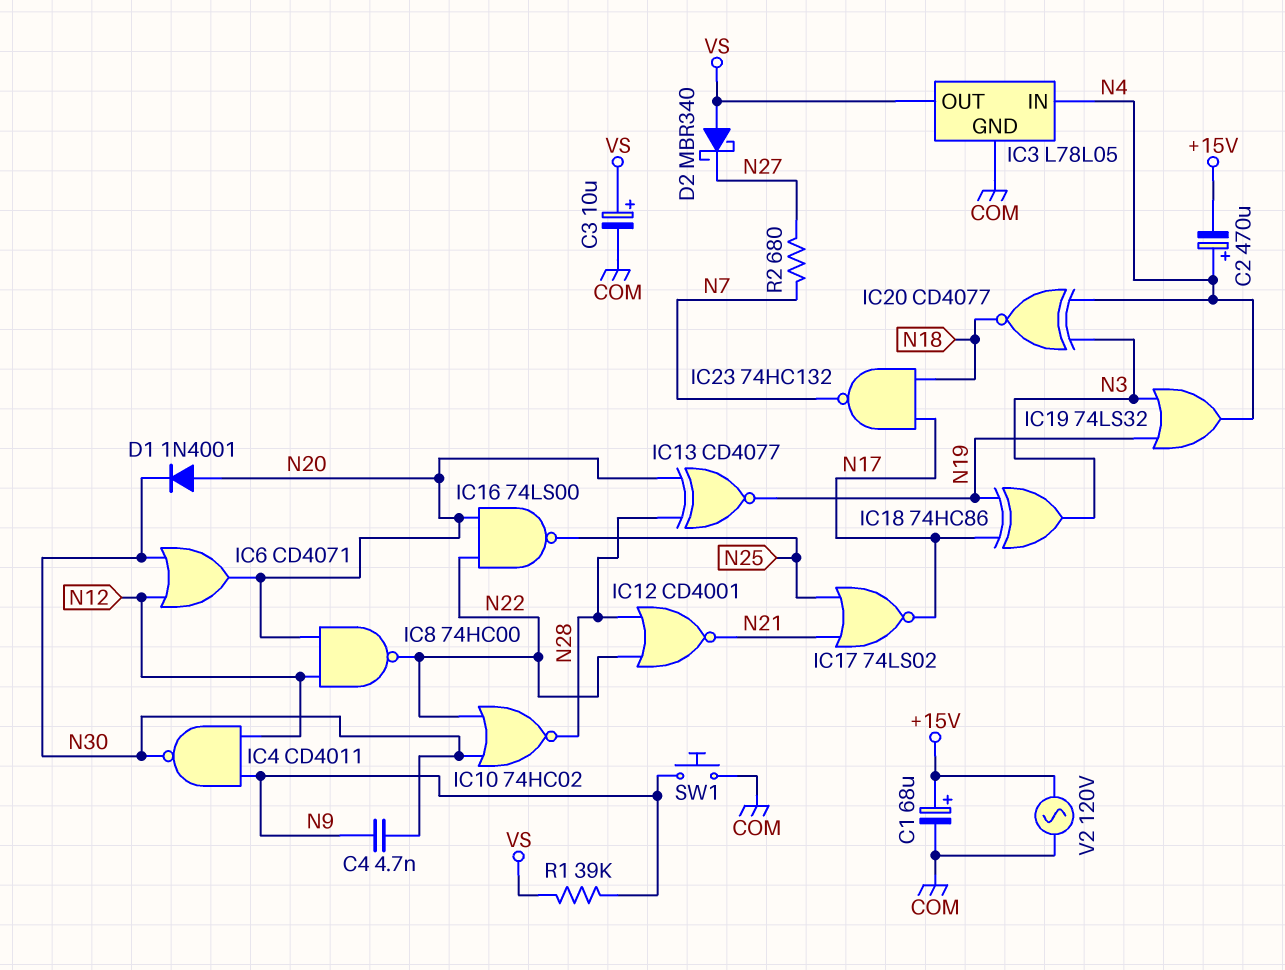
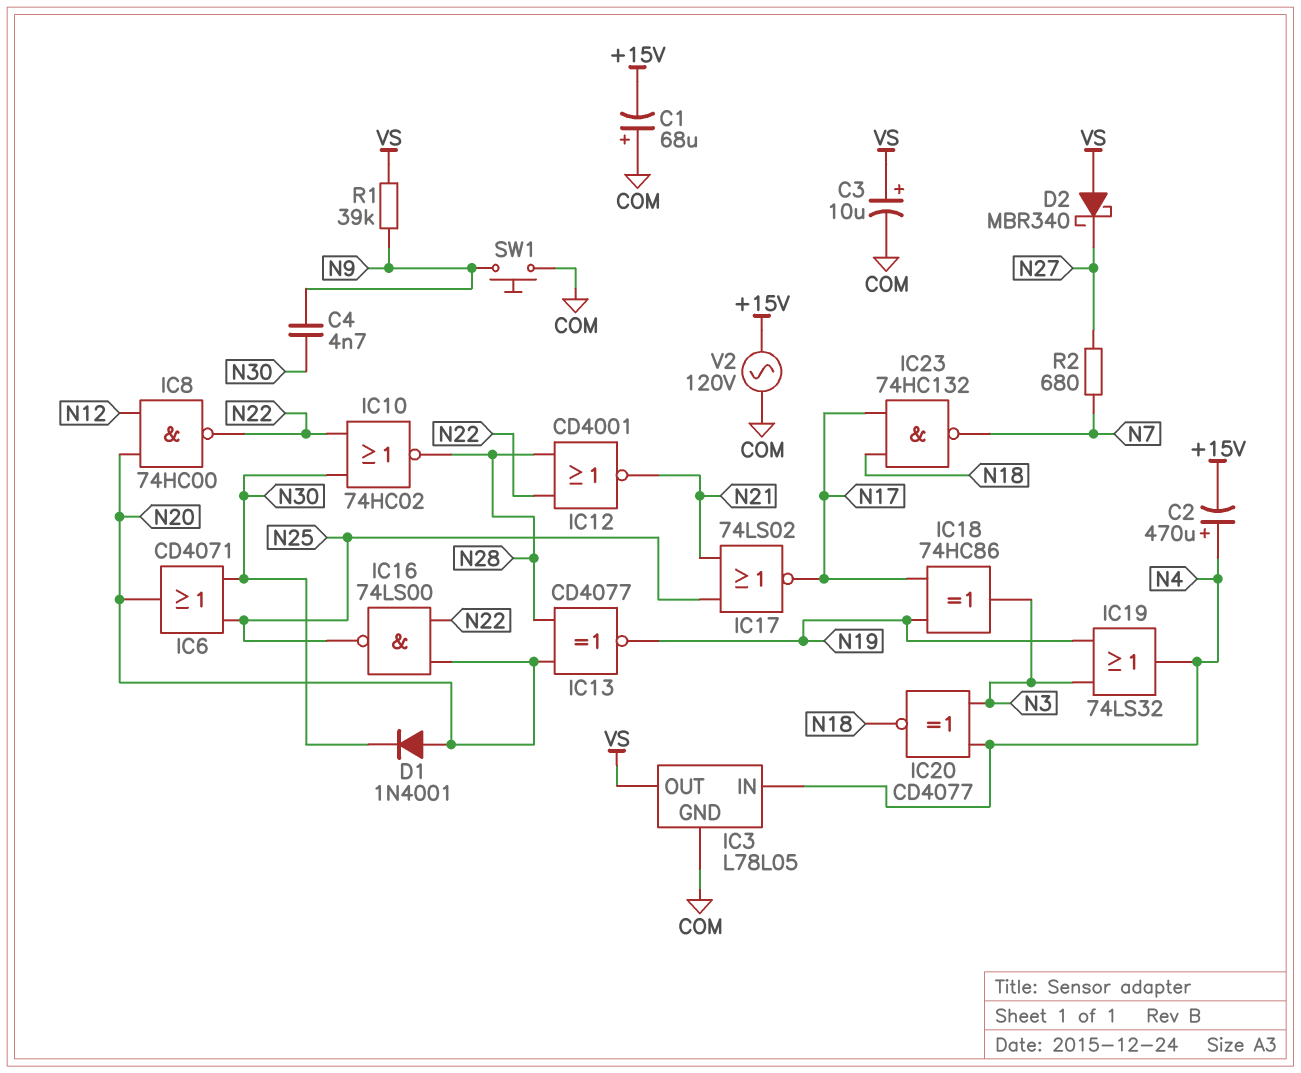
C1: 68uF (plus +15V, minus COM) -> 68uF (plus COM, minus +15V)
IC4: NAND CD4011 (in N9, in N12, out N30) -> none
IC6: OR CD4071 (in N12, in N30, out N20) -> OR CD4071 (in N25, in N30, out N20)

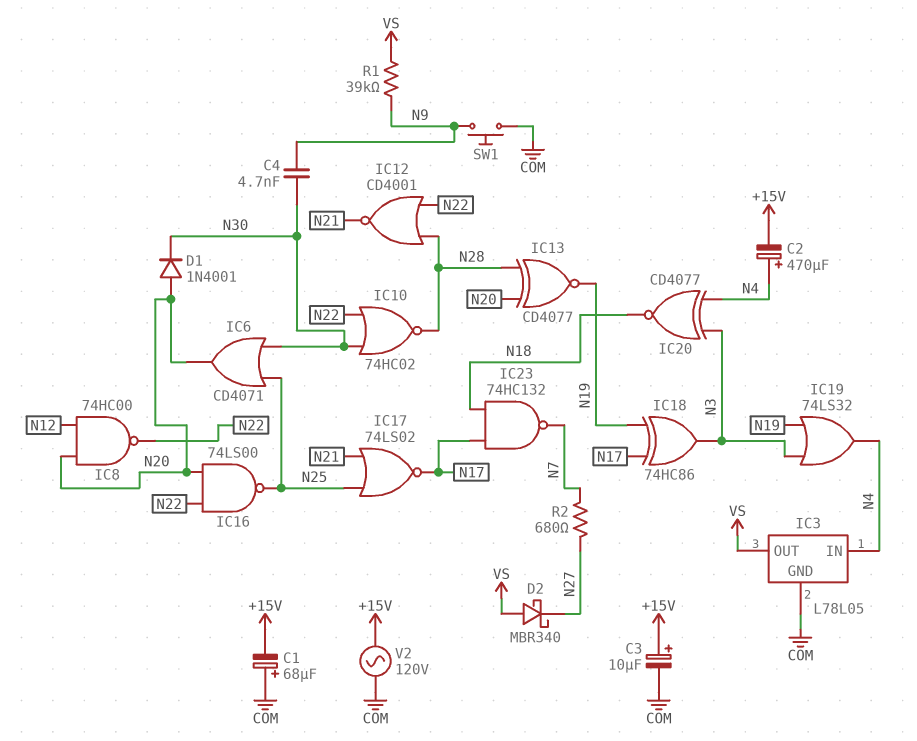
C3: 10uF (plus VS, minus COM) -> 10uF (plus +15V, minus COM)

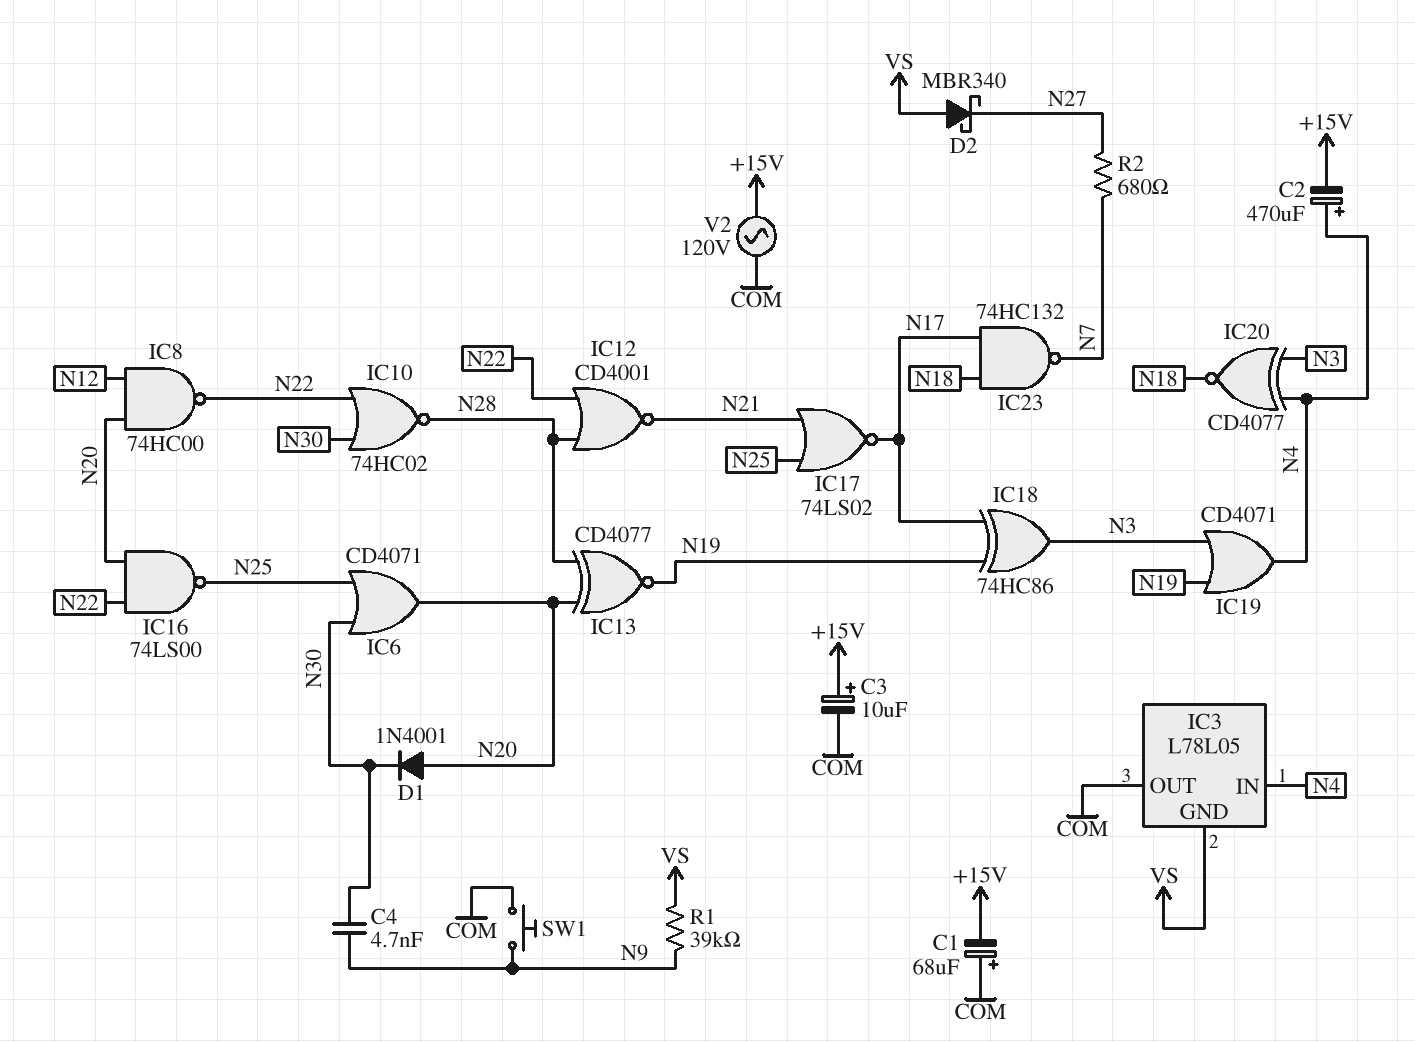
IC3 pin GND: COM -> VS
IC3 pin OUT: VS -> COM
IC19: OR 74LS32 (in N3, in N19, out N4) -> OR CD4071 (in N3, in N19, out N4)

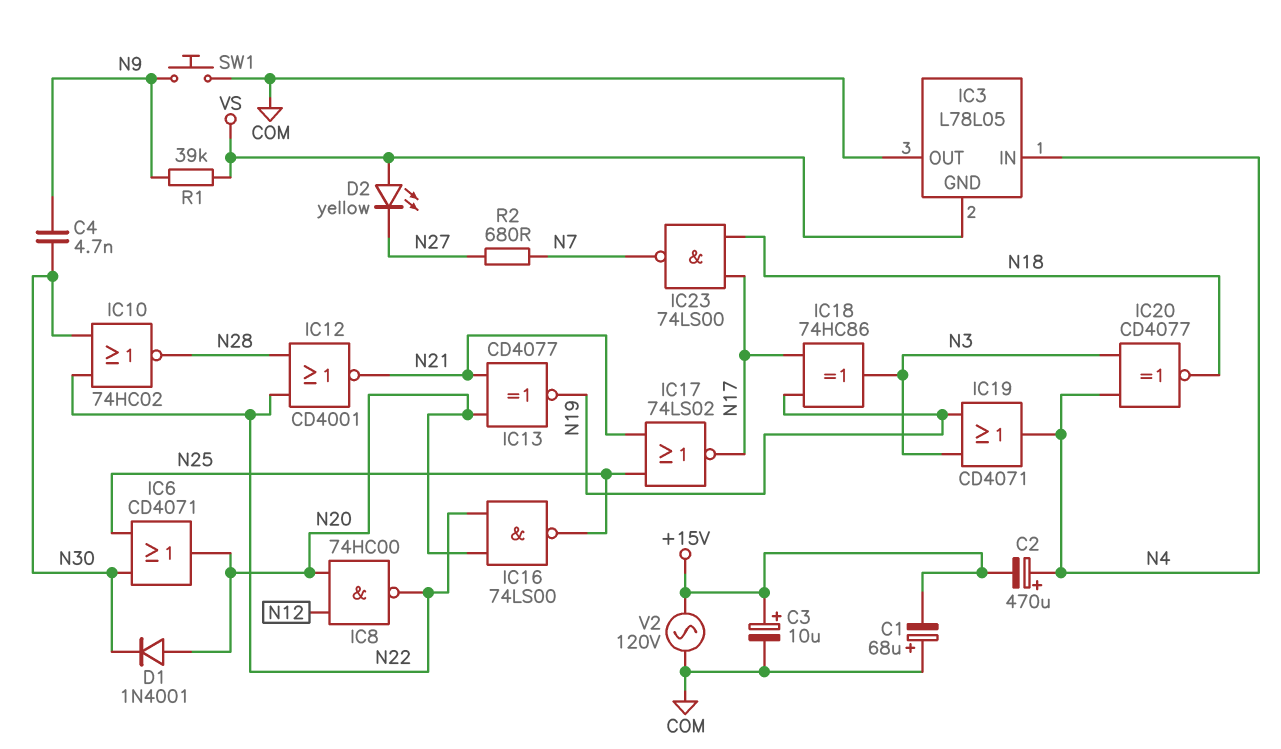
D2: schottky MBR340 (A VS, K N27) -> LED yellow (A VS, K N27)
IC13: XNOR CD4077 (in N20, in N28, out N19) -> XNOR CD4077 (in N20, in N21, out N19)
IC23: NAND 74HC132 (in N17, in N18, out N7) -> NAND 74LS00 (in N17, in N18, out N7)

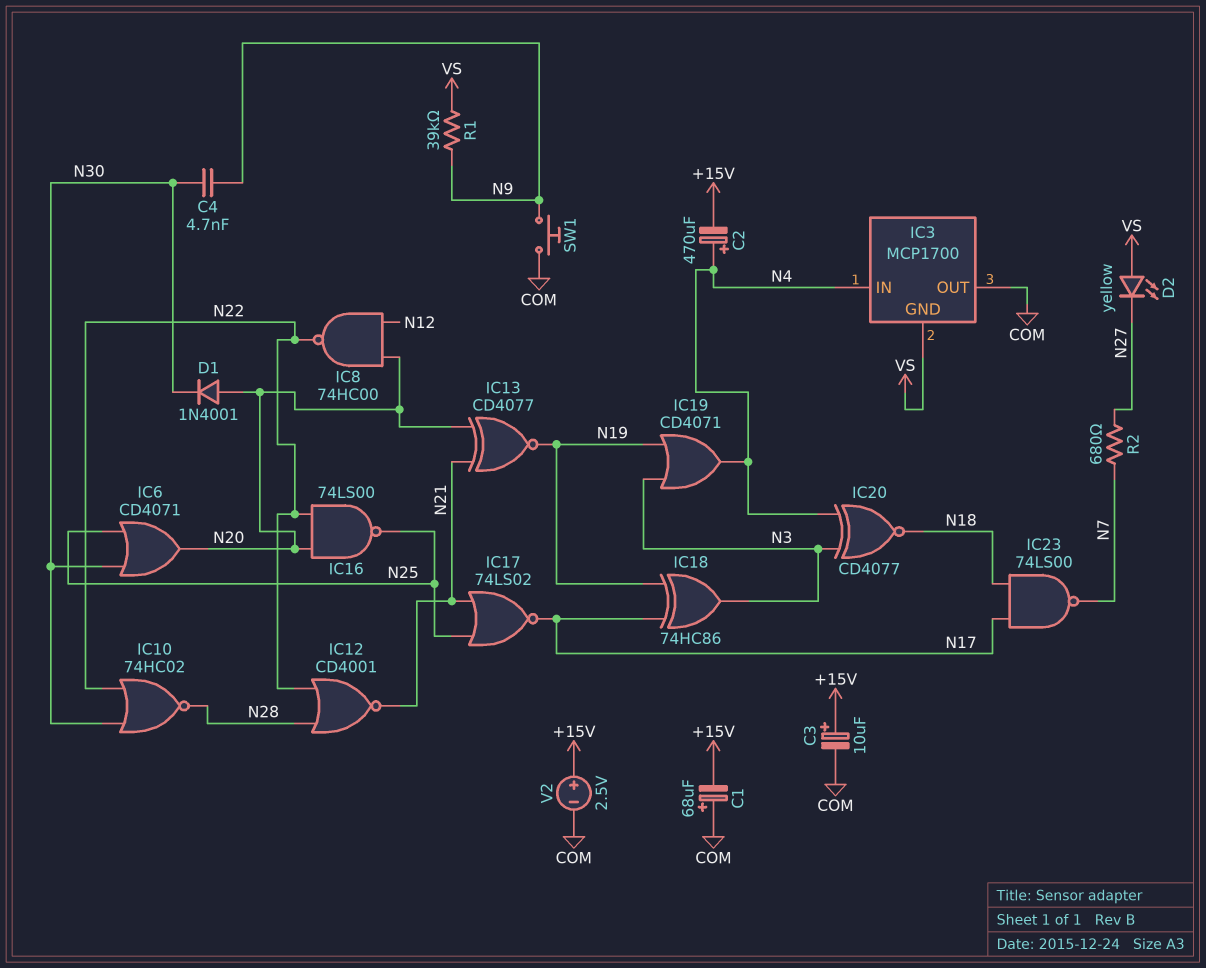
IC3: L78L05 -> MCP1700
V2: AC 120V (+15V, COM) -> 2.5V (plus +15V, minus COM)

